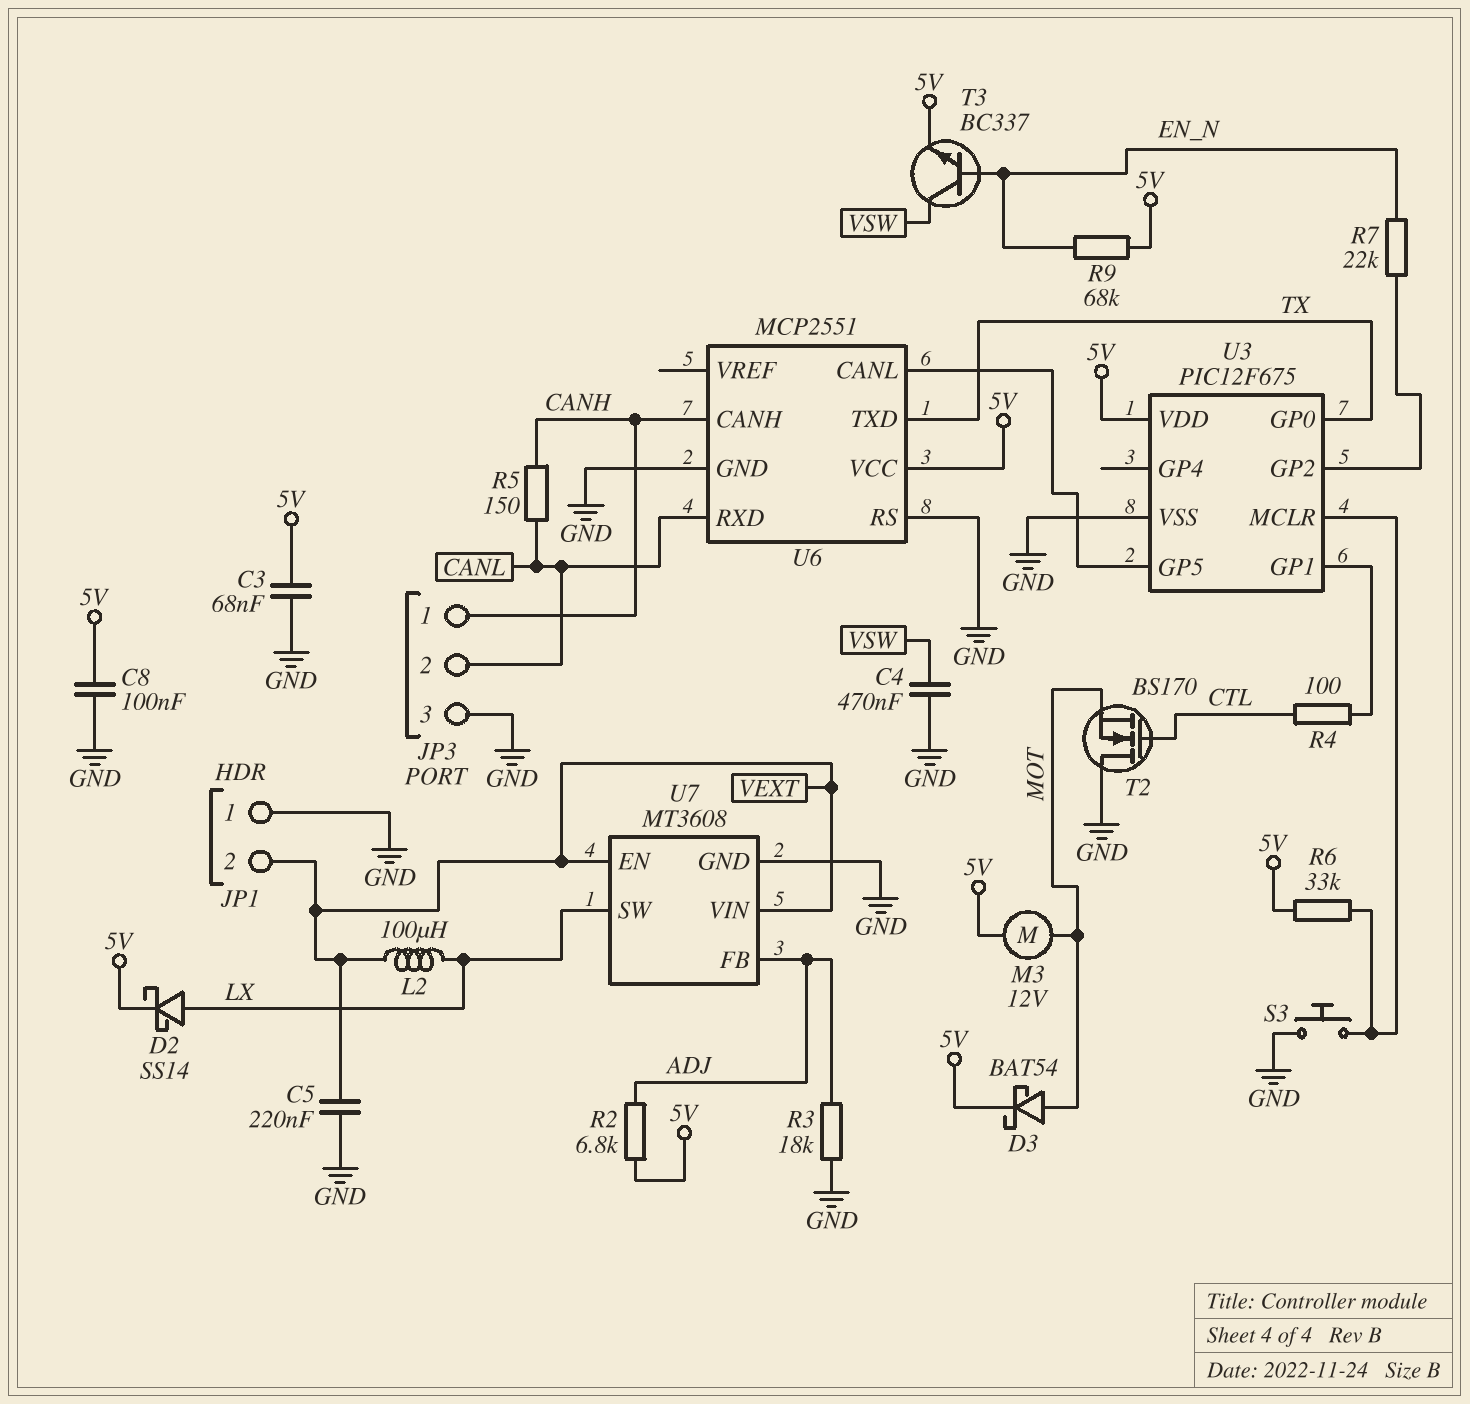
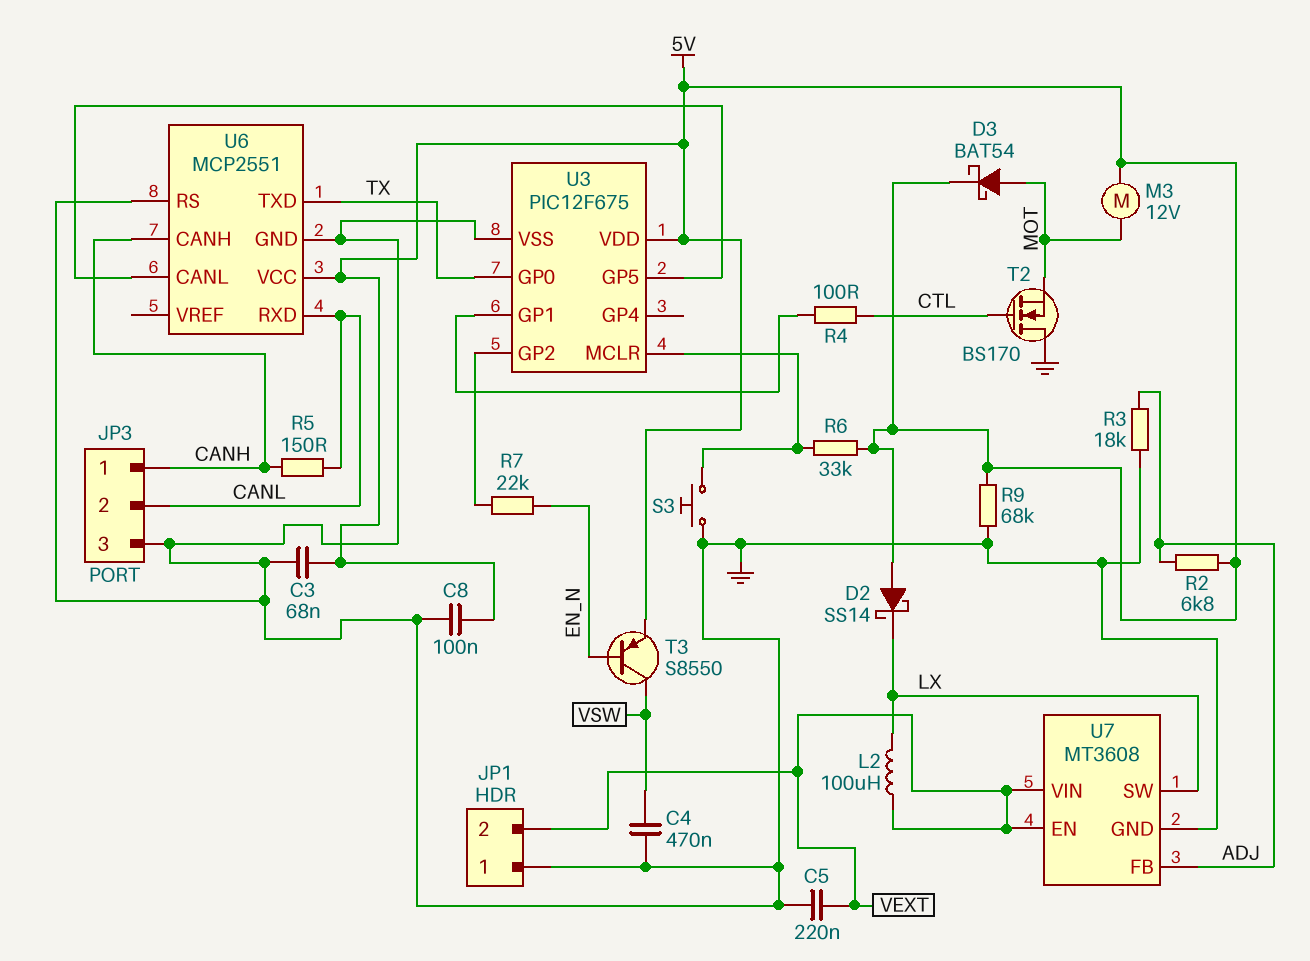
D2: schottky SS14 (A LX, K 5V) -> schottky SS14 (A 5V, K LX)
R9: 68k (5V, EN_N) -> 68k (5V, GND)
T3: NPN BC337 (B EN_N, C VSW, E 5V) -> PNP S8550 (B EN_N, C VSW, E 5V)

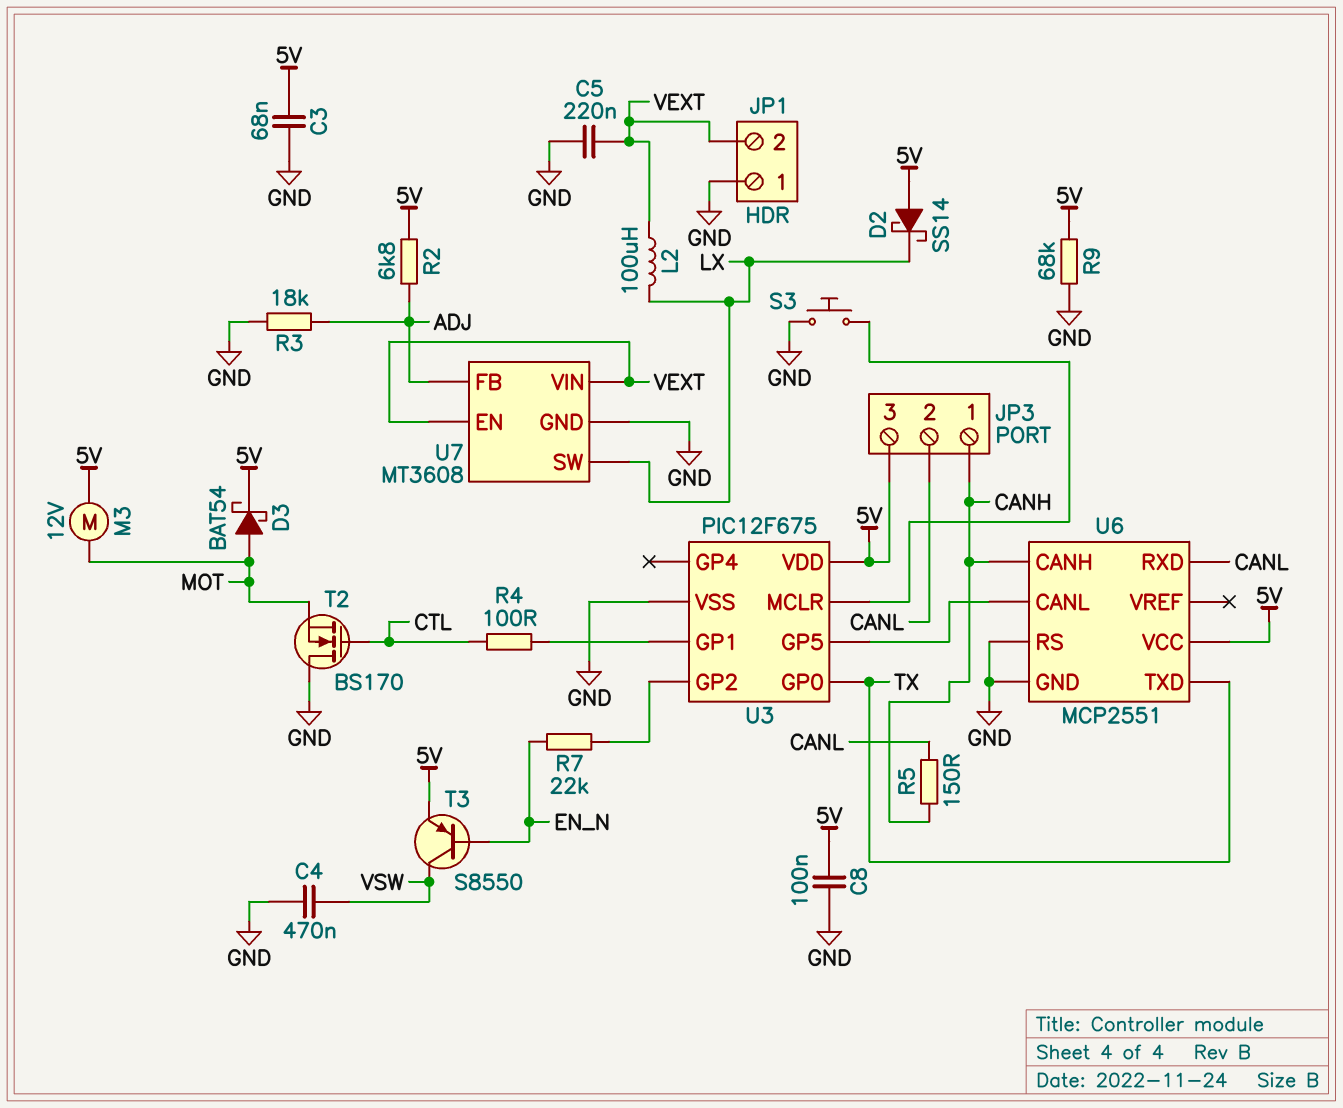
JP3 pin 3: GND -> 5V
R6: 33k (5V, U3/MCLR) -> none

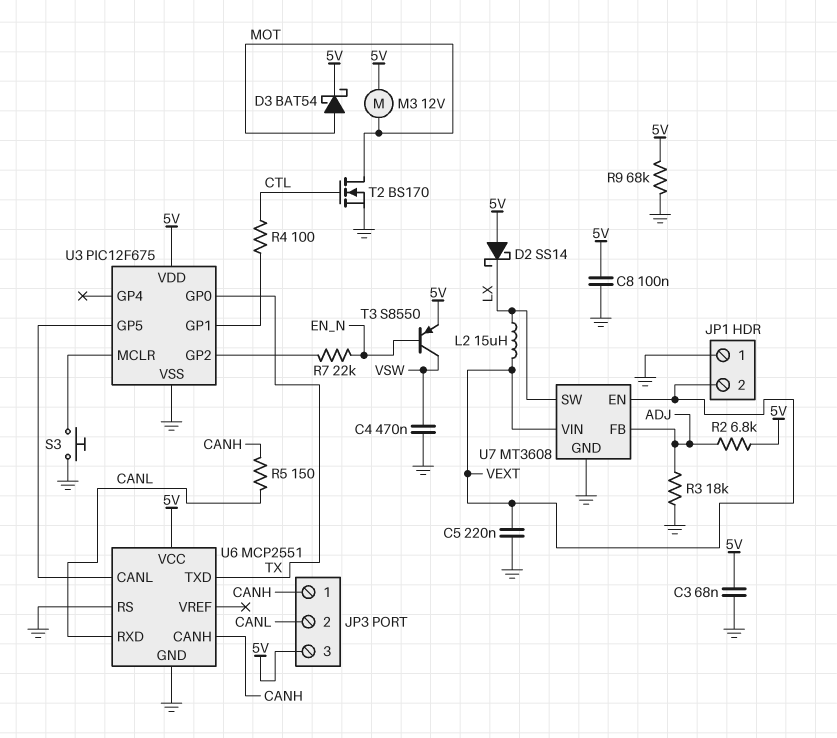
L2: 100uH (LX, VEXT) -> 15uH (LX, VEXT)
T2: NMOS BS170 (G CTL, D GND, S MOT) -> NMOS BS170 (G CTL, D MOT, S GND)

